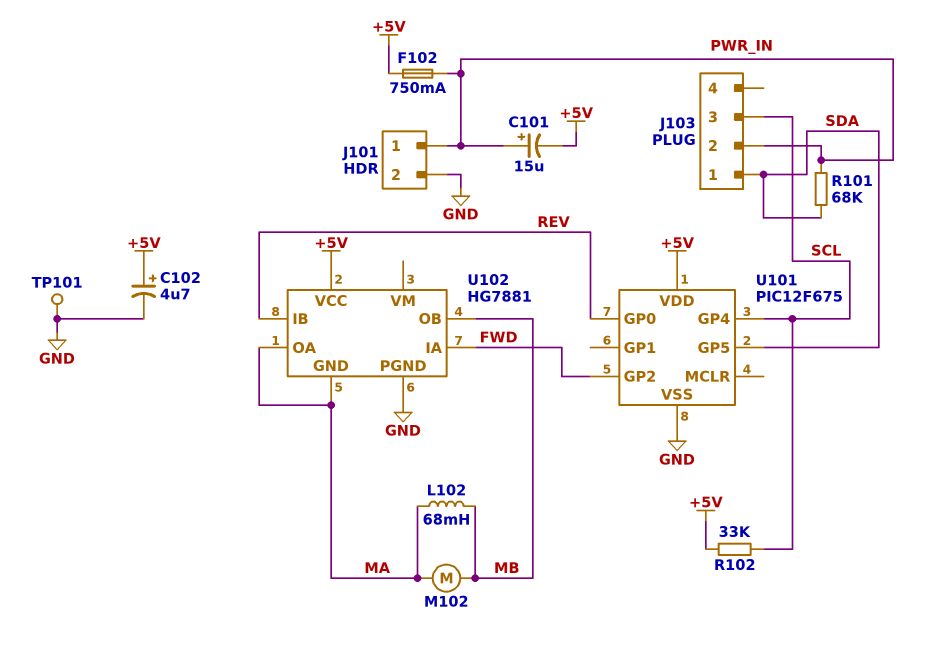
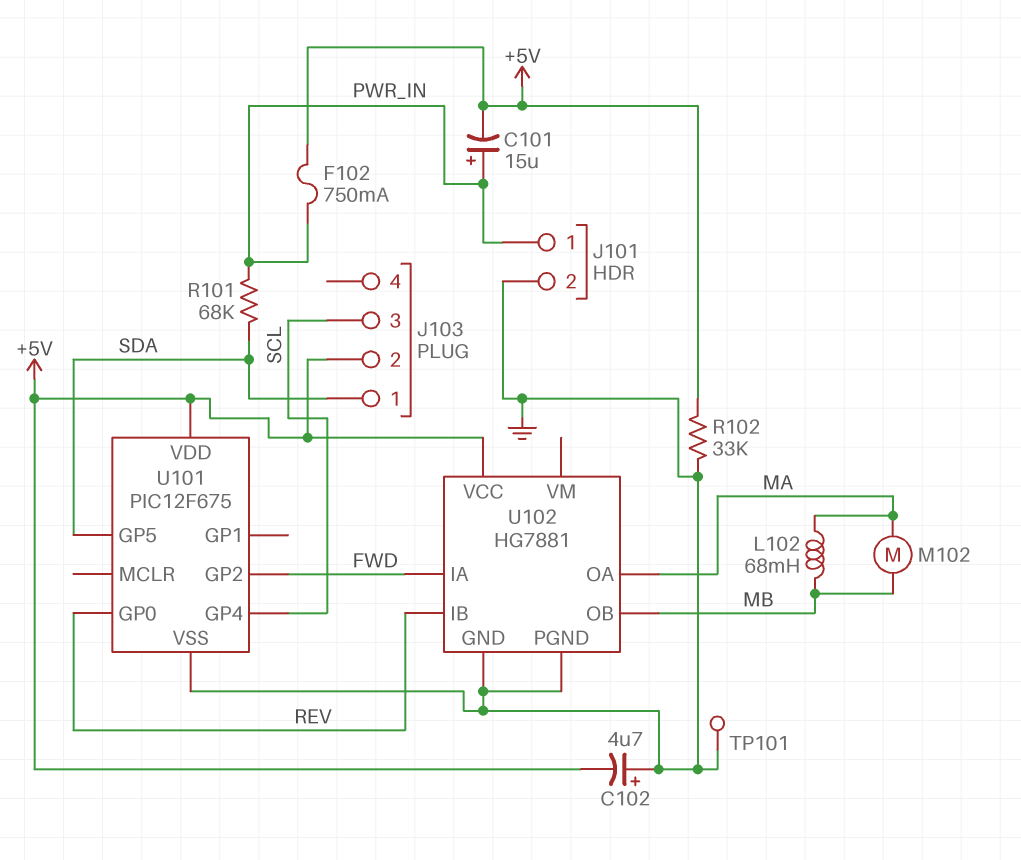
C102: 4.7uF (plus +5V, minus GND) -> 4.7uF (plus GND, minus +5V)
J103 pin 2: PWR_IN -> +5V
R102: 33k (+5V, SCL) -> 33k (+5V, GND)
U102 pin GND: MA -> GND

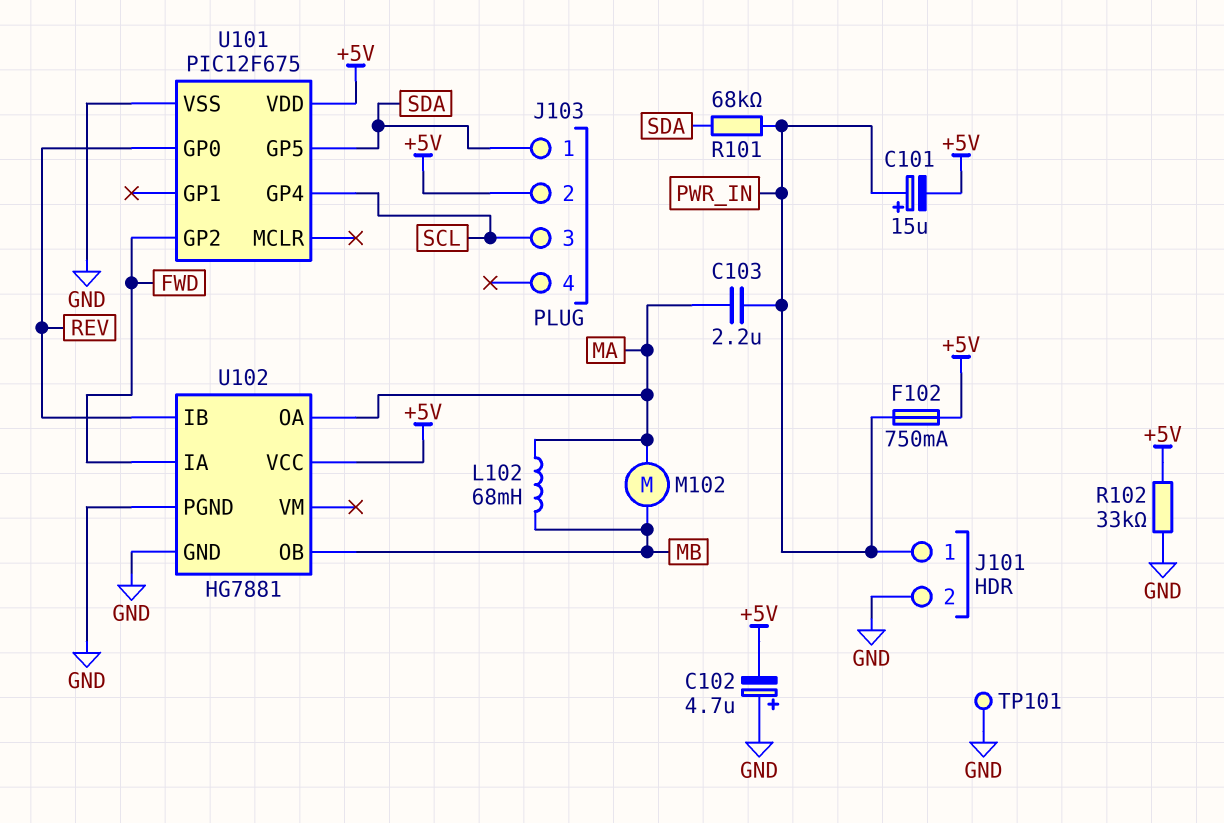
C103: none -> 2.2uF (MA, PWR_IN)

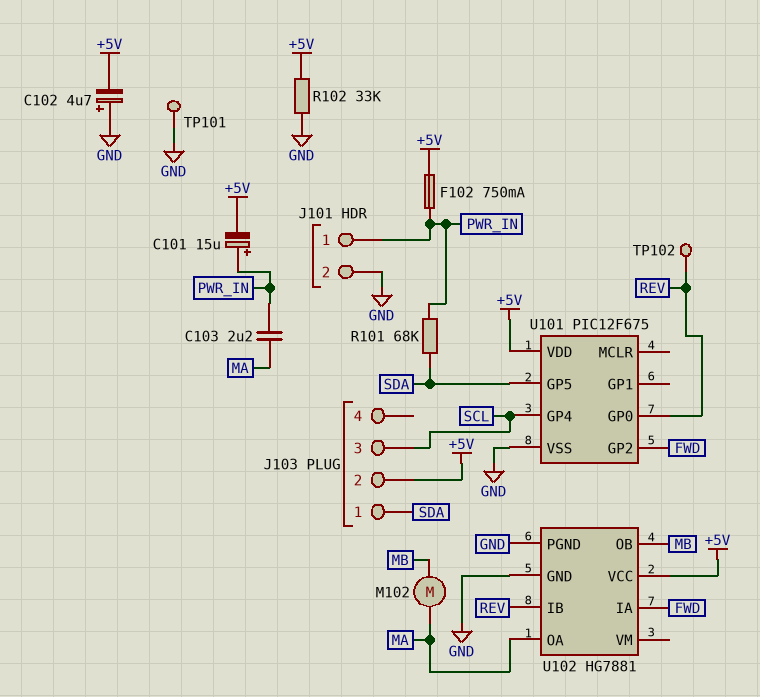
L102: 68mH (MA, MB) -> none
TP102: none -> test point (REV)

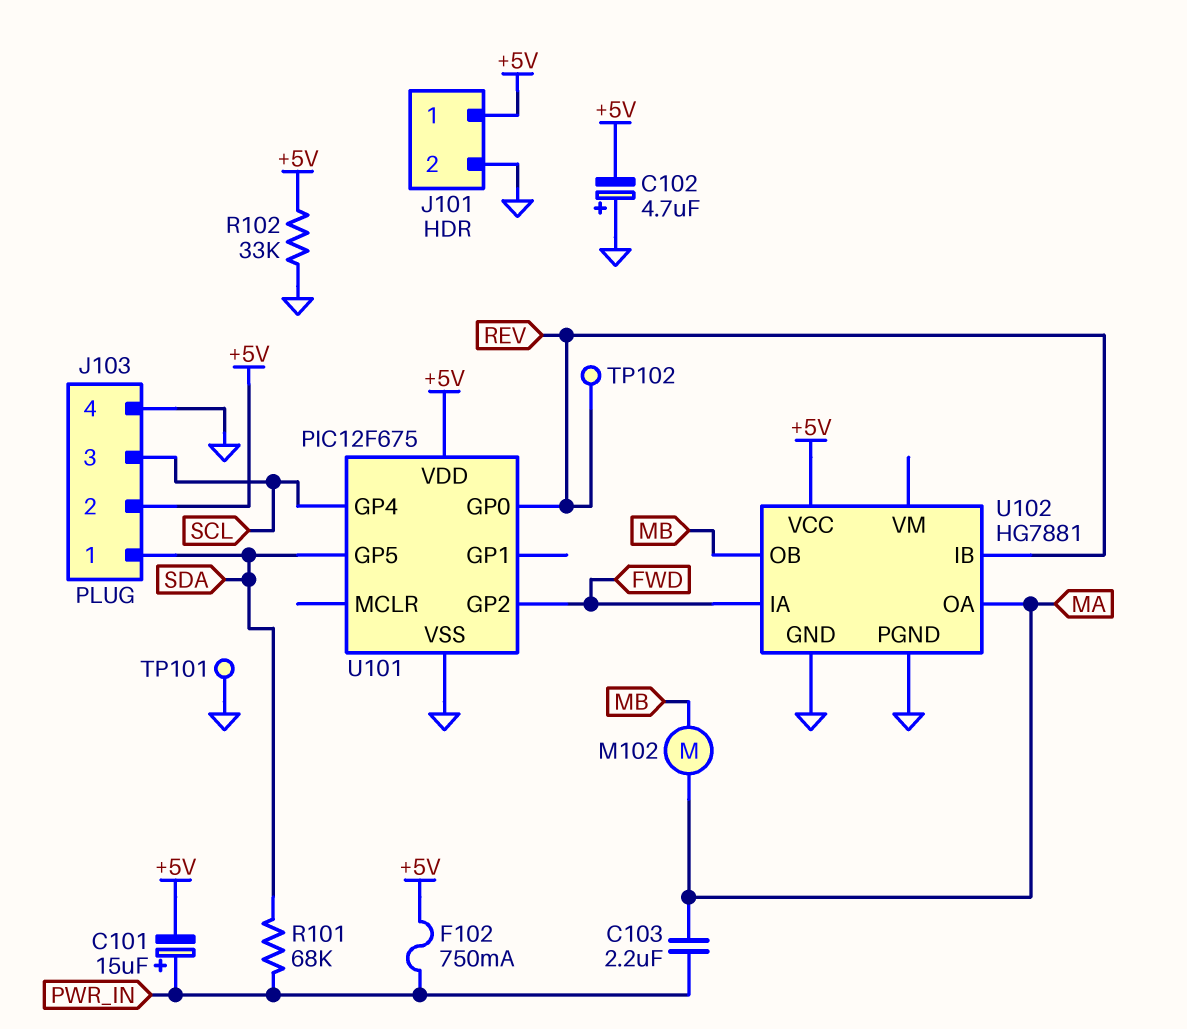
J101 pin 1: PWR_IN -> +5V
J103 pin 4: none -> GND

